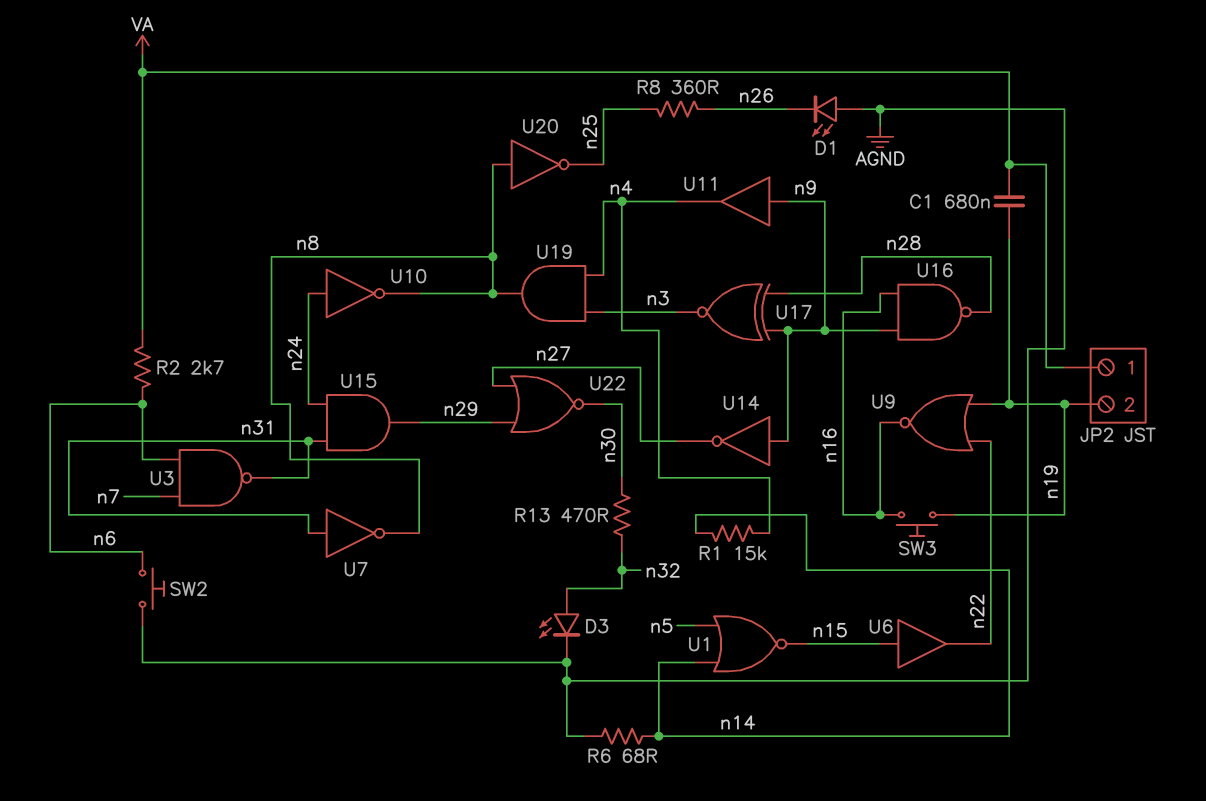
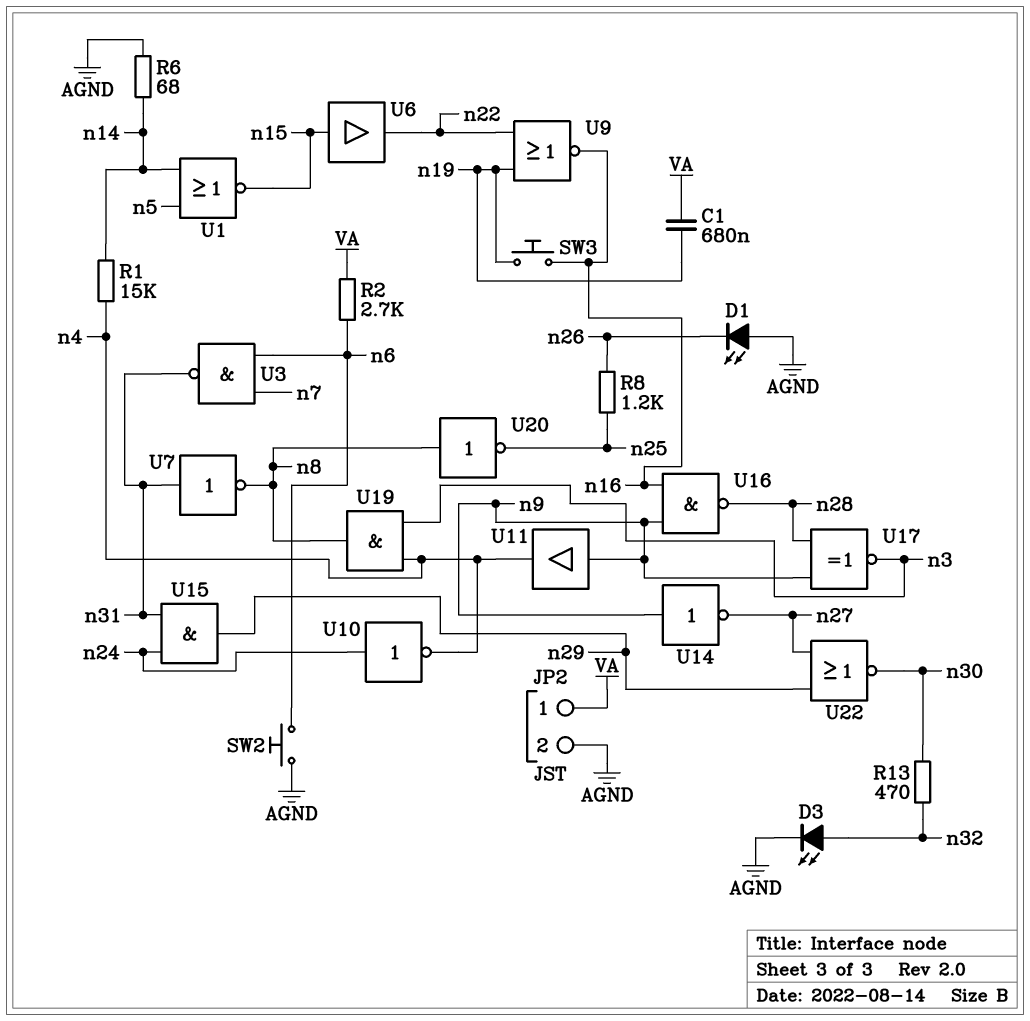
JP2 pin 2: n19 -> AGND
R8: 360 (n25, n26) -> 1.2k (n25, n26)
U10: NOT (in n24, out n8) -> NOT (in n24, out n4)

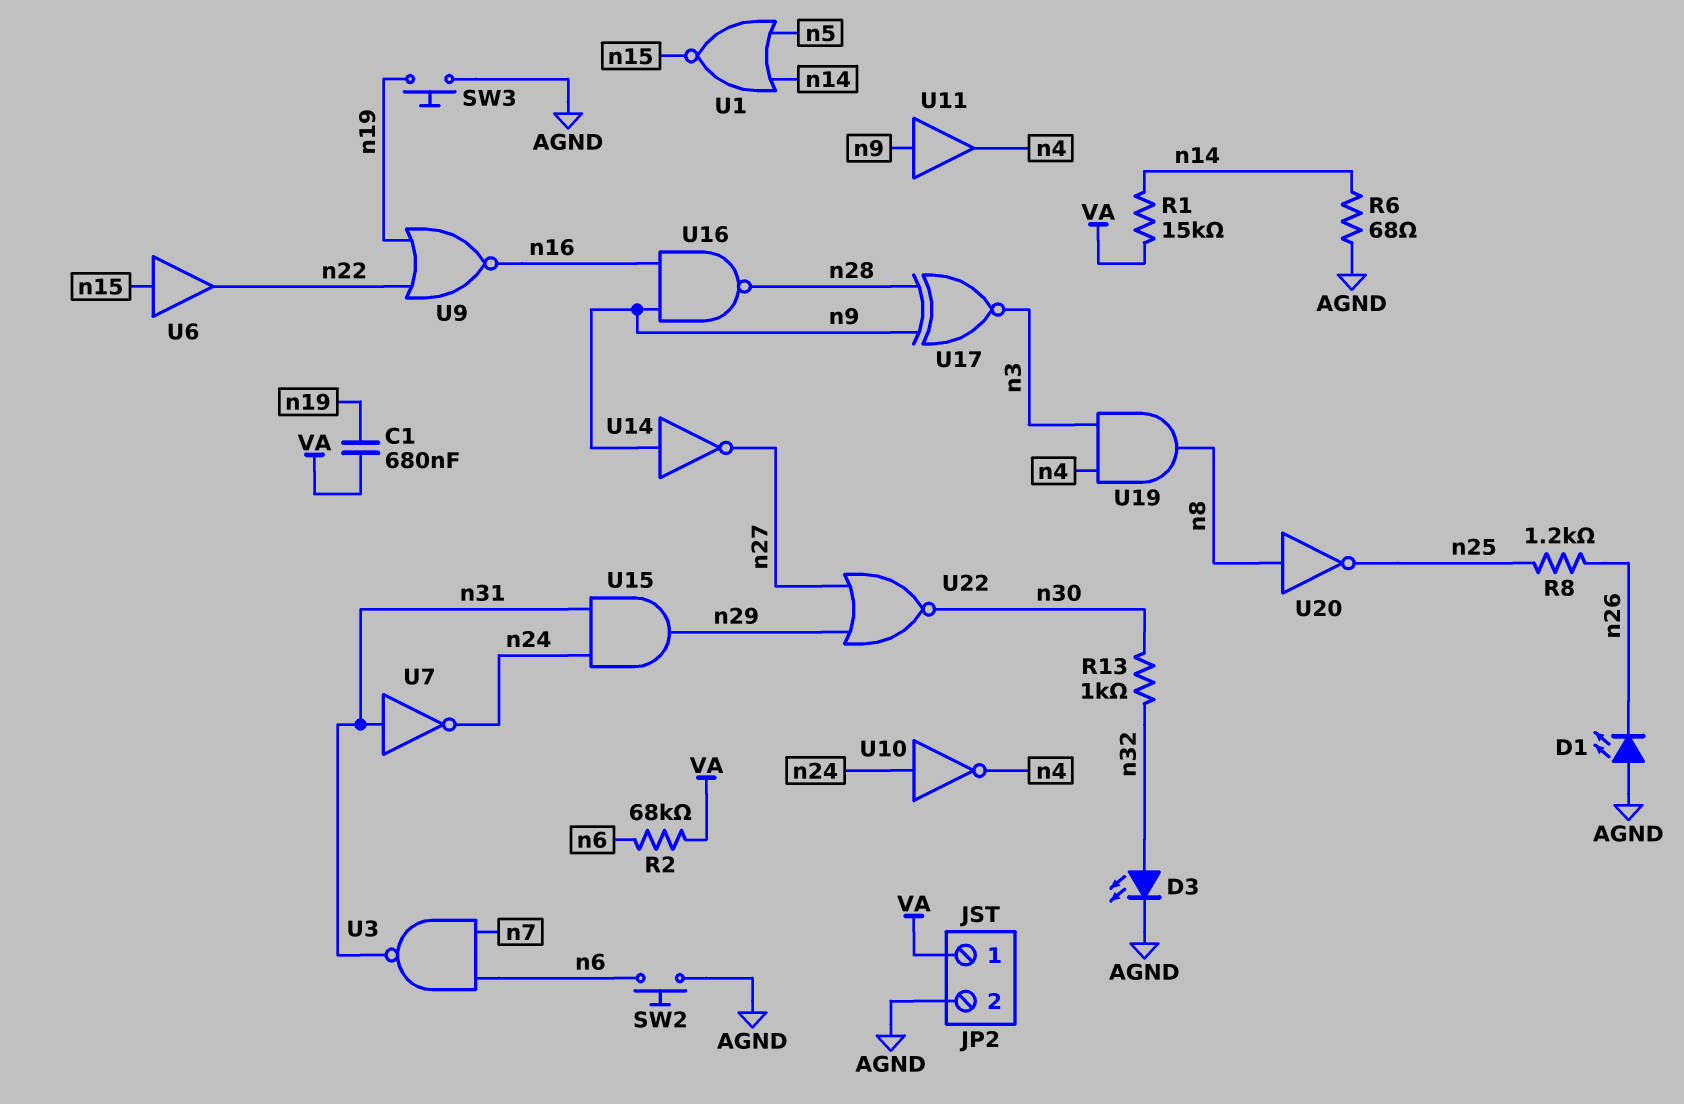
R1: 15k (n4, n14) -> 15k (VA, n14)
R2: 2.7k (VA, n6) -> 68k (VA, n6)
R13: 470 (n30, n32) -> 1k (n30, n32)
SW3: button (n16, n19) -> button (AGND, n19)
U7: NOT (in n31, out n8) -> NOT (in n31, out n24)

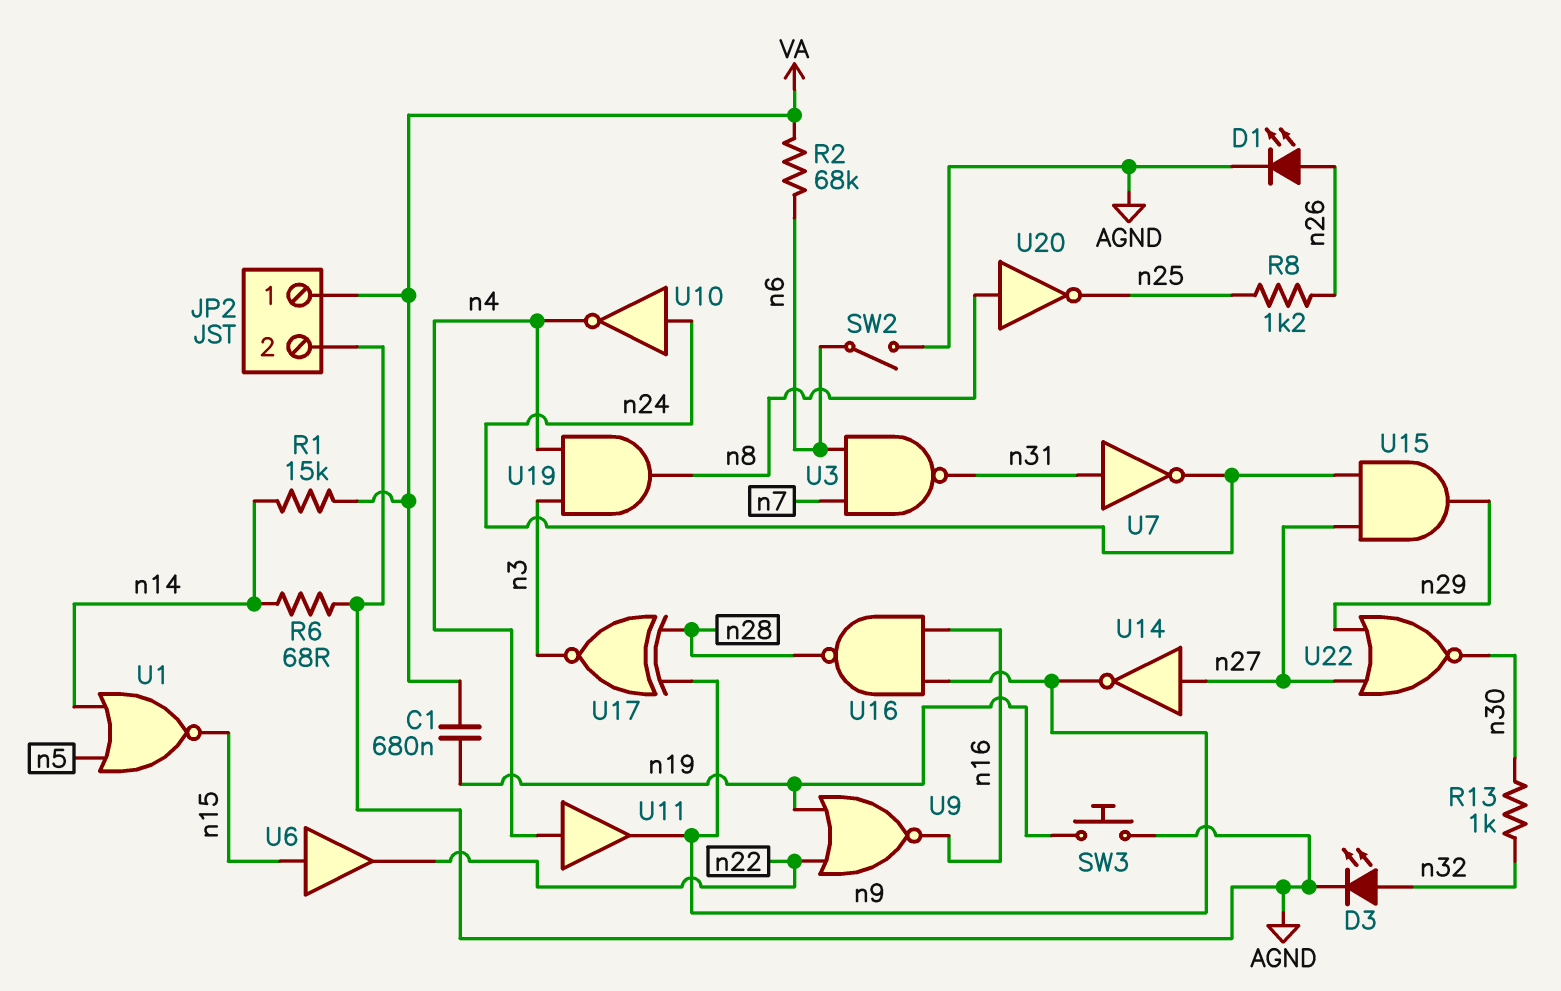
D1: LED (A AGND, K n26) -> LED (A n26, K AGND)
SW2: button (AGND, n6) -> switch (AGND, n6)
U11: buffer (in n9, out n4) -> buffer (in n4, out n9)
U14: NOT (in n9, out n27) -> NOT (in n27, out n9)
U15: AND (in n24, in n31, out n29) -> AND (in n24, in n27, out n29)

